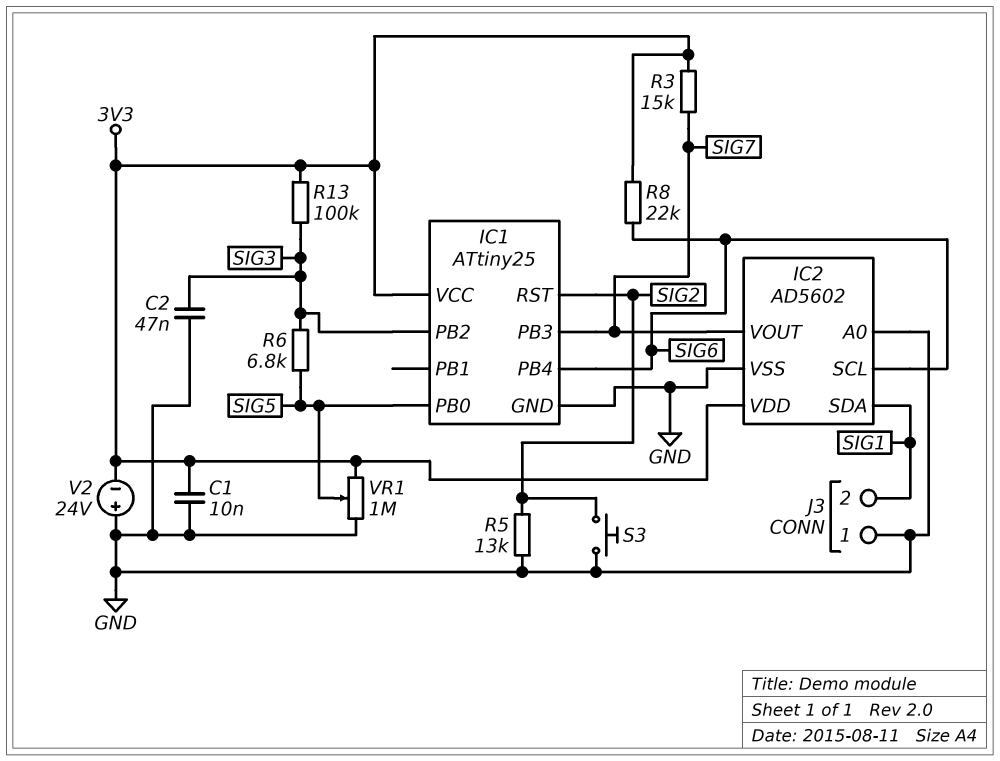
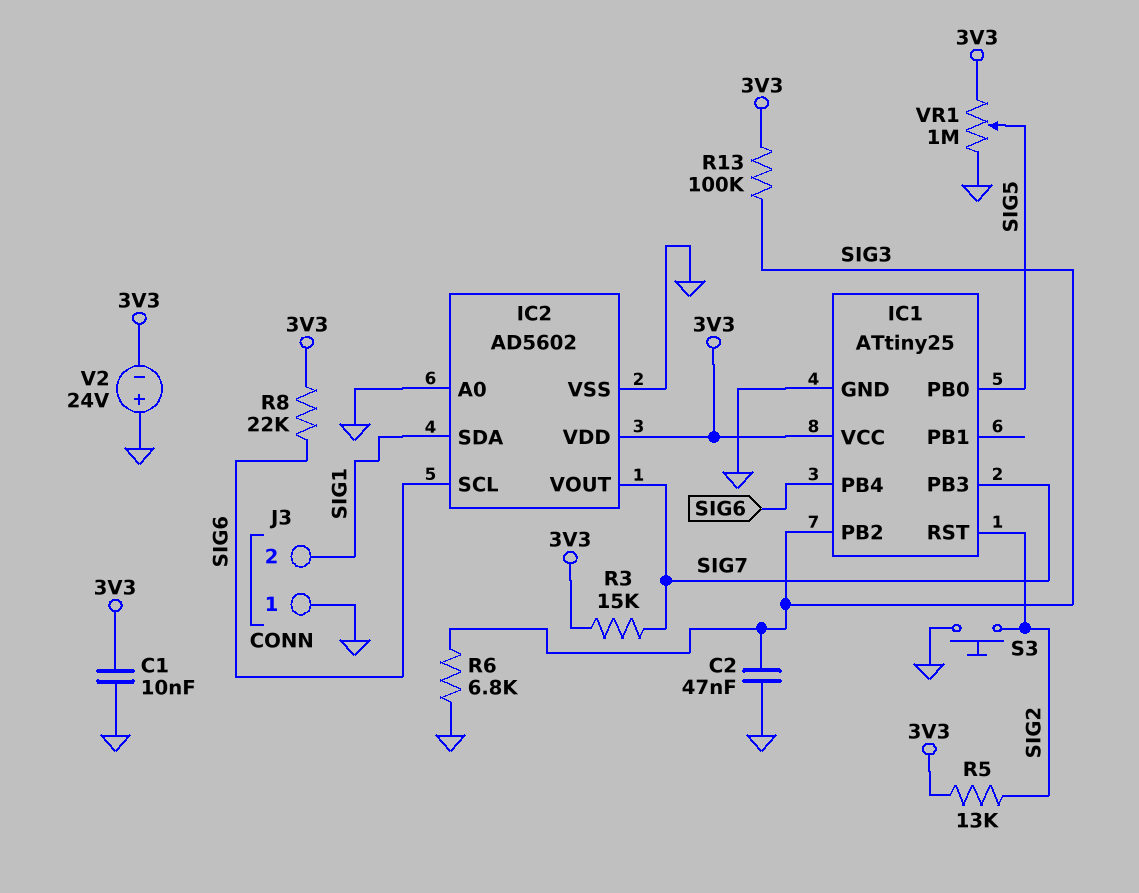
R5: 13k (GND, SIG2) -> 13k (3V3, SIG2)
R6: 6.8k (SIG3, SIG5) -> 6.8k (GND, SIG3)

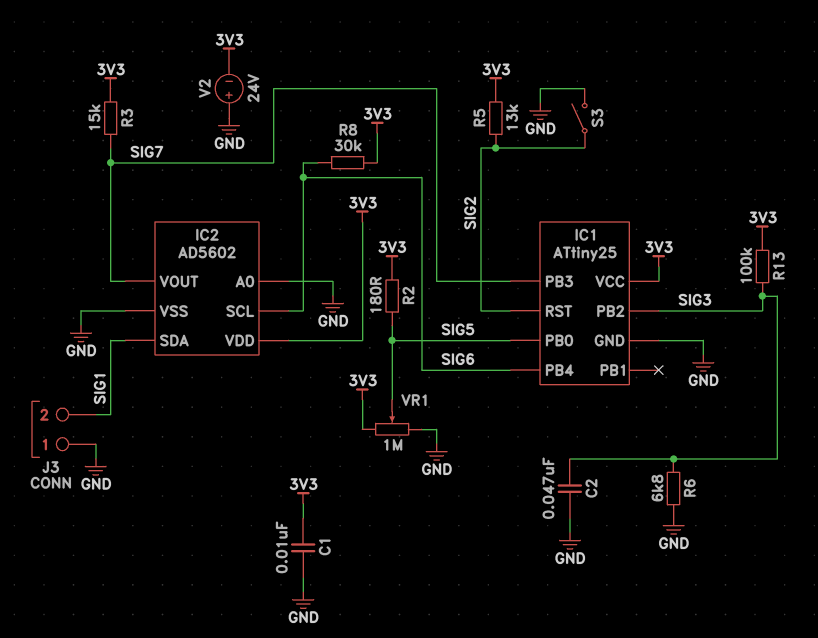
R2: none -> 180 (3V3, SIG5)
R8: 22k (3V3, SIG6) -> 30k (3V3, SIG6)
S3: button (GND, SIG2) -> switch (GND, SIG2)

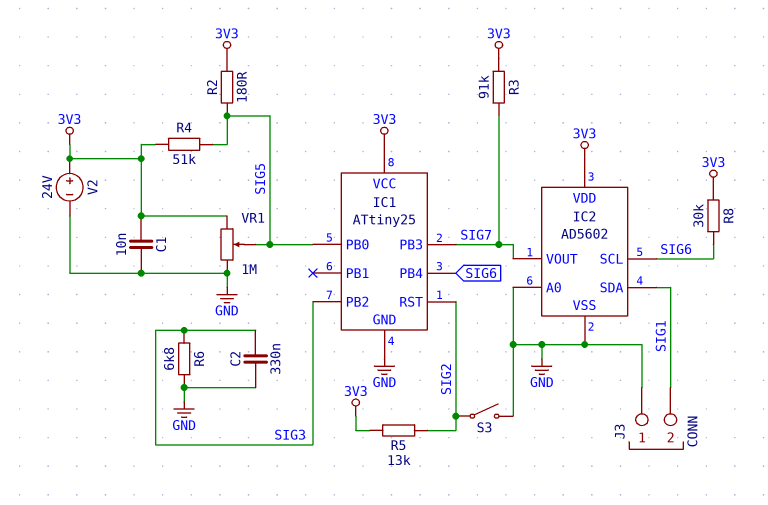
C2: 47nF (GND, SIG3) -> 330nF (GND, SIG3)
R3: 15k (3V3, SIG7) -> 91k (3V3, SIG7)
R4: none -> 51k (3V3, SIG5)
R13: 100k (3V3, SIG3) -> none
V2: 24V (plus GND, minus 3V3) -> 24V (plus 3V3, minus GND)

